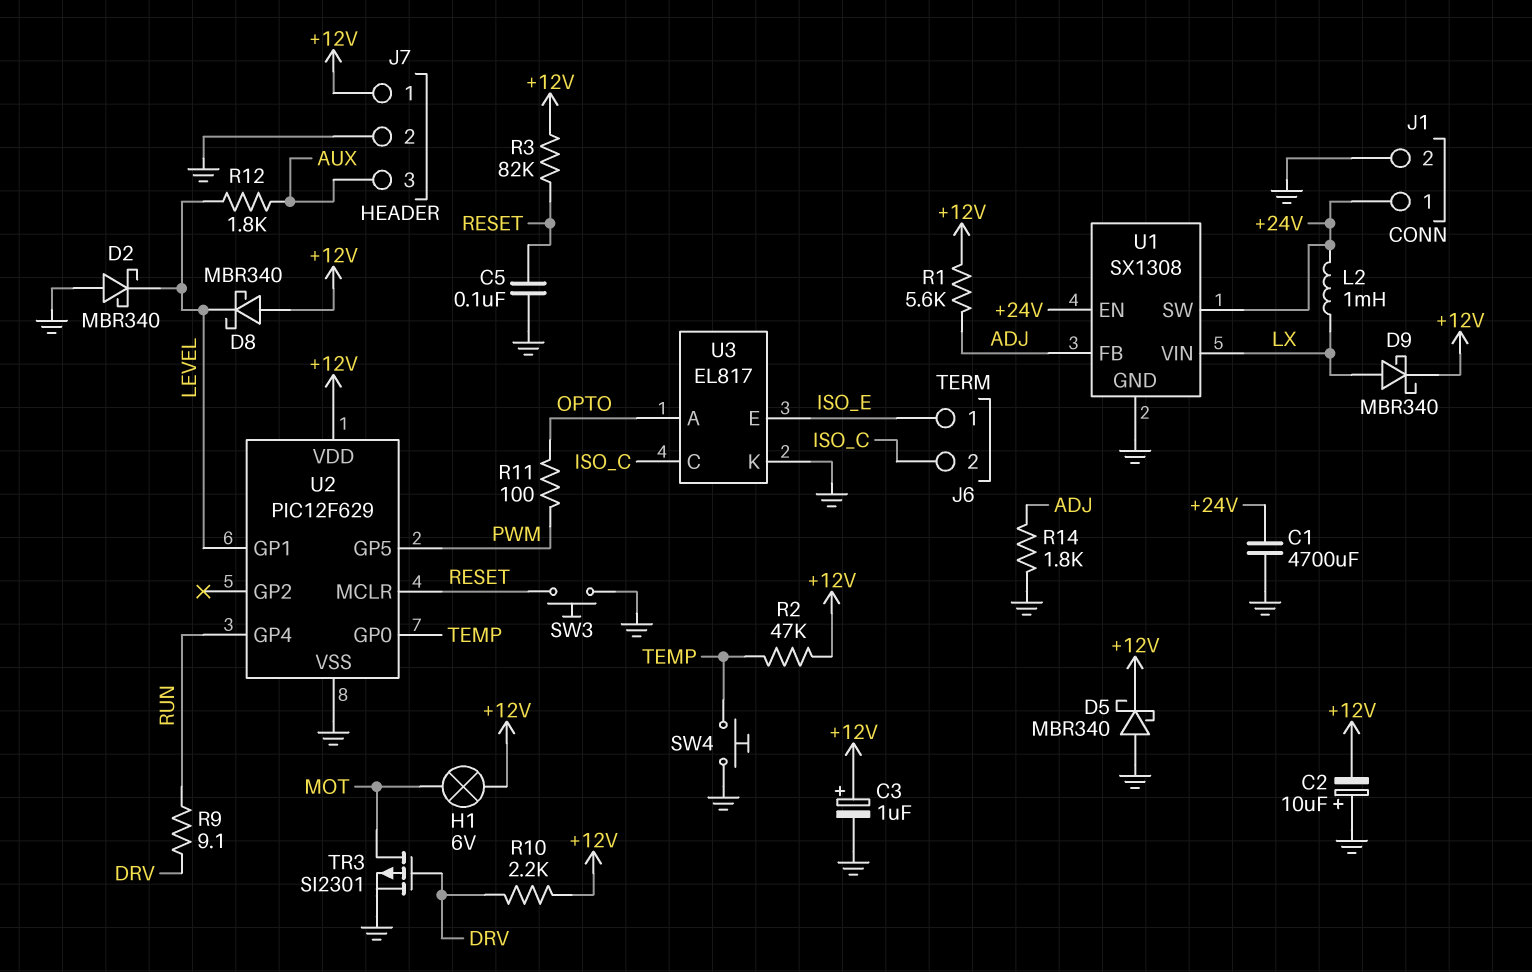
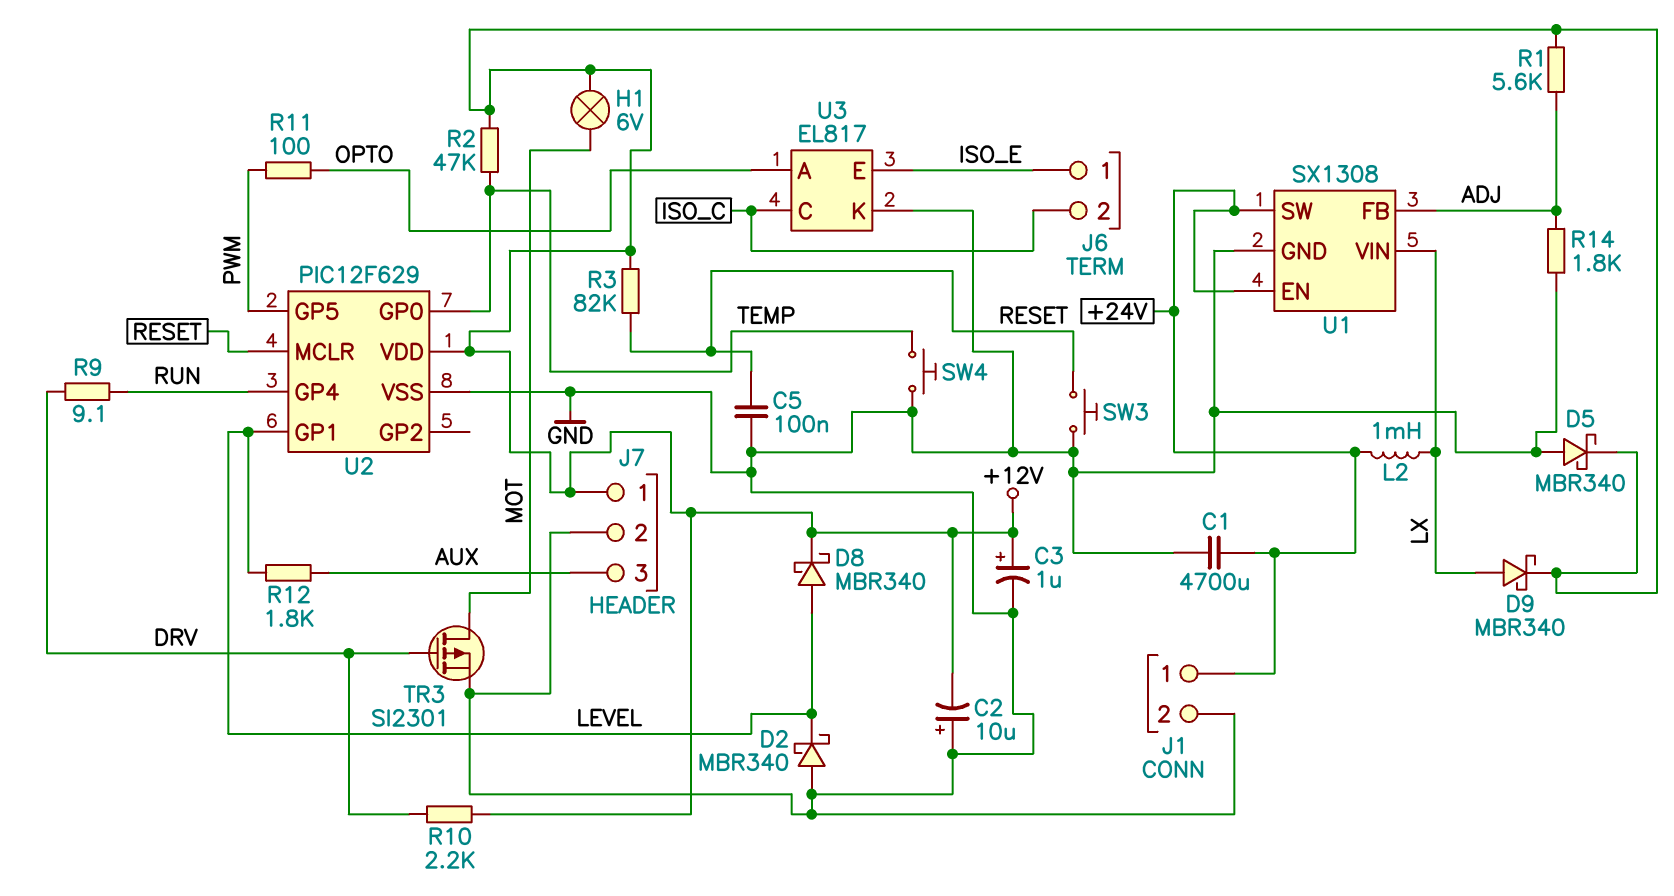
D8: schottky MBR340 (A +12V, K LEVEL) -> schottky MBR340 (A LEVEL, K +12V)

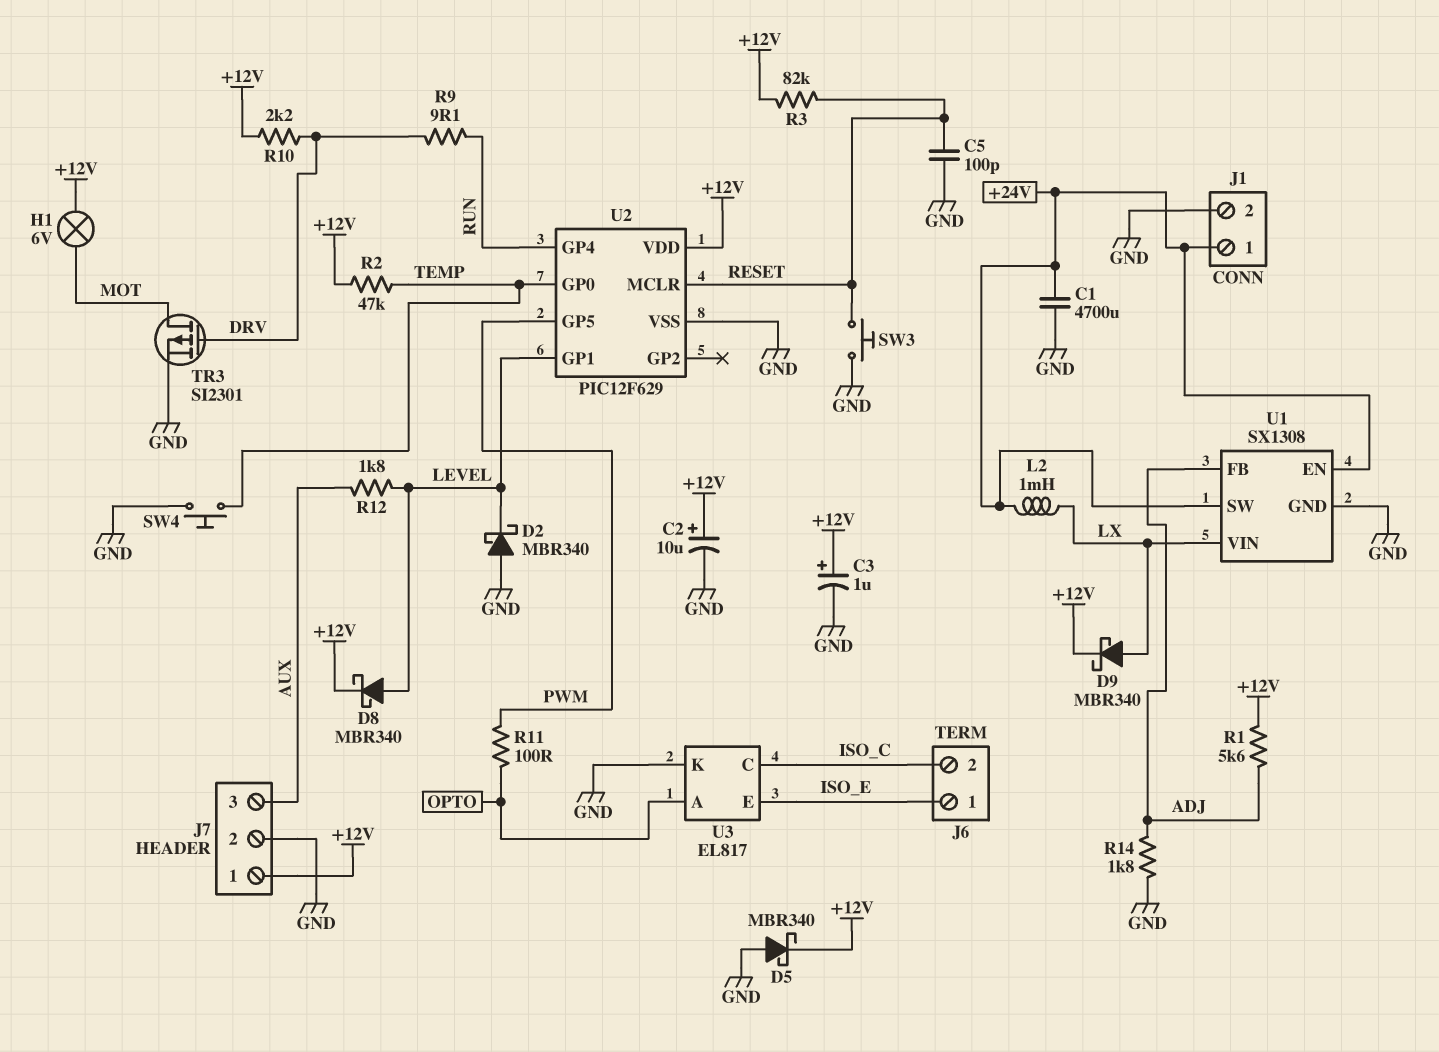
C2: 10uF (plus GND, minus +12V) -> 10uF (plus +12V, minus GND)
C5: 100nF (GND, RESET) -> 100pF (GND, RESET)

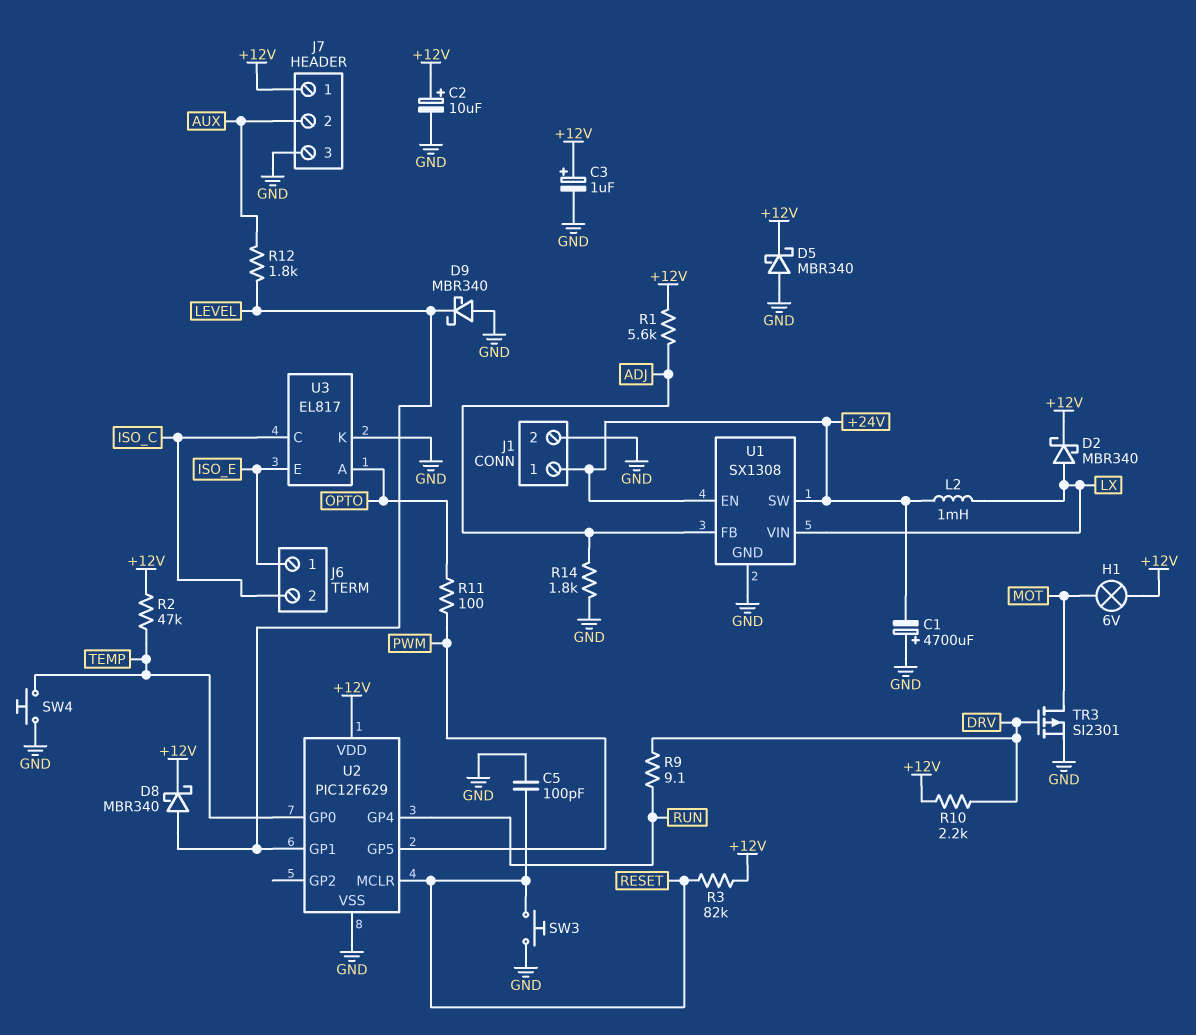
C1: 4700uF (+24V, GND) -> 4700uF (plus GND, minus +24V)
D2: schottky MBR340 (A GND, K LEVEL) -> schottky MBR340 (A LX, K +12V)
D9: schottky MBR340 (A LX, K +12V) -> schottky MBR340 (A GND, K LEVEL)
J7 pin 2: GND -> AUX
J7 pin 3: AUX -> GND

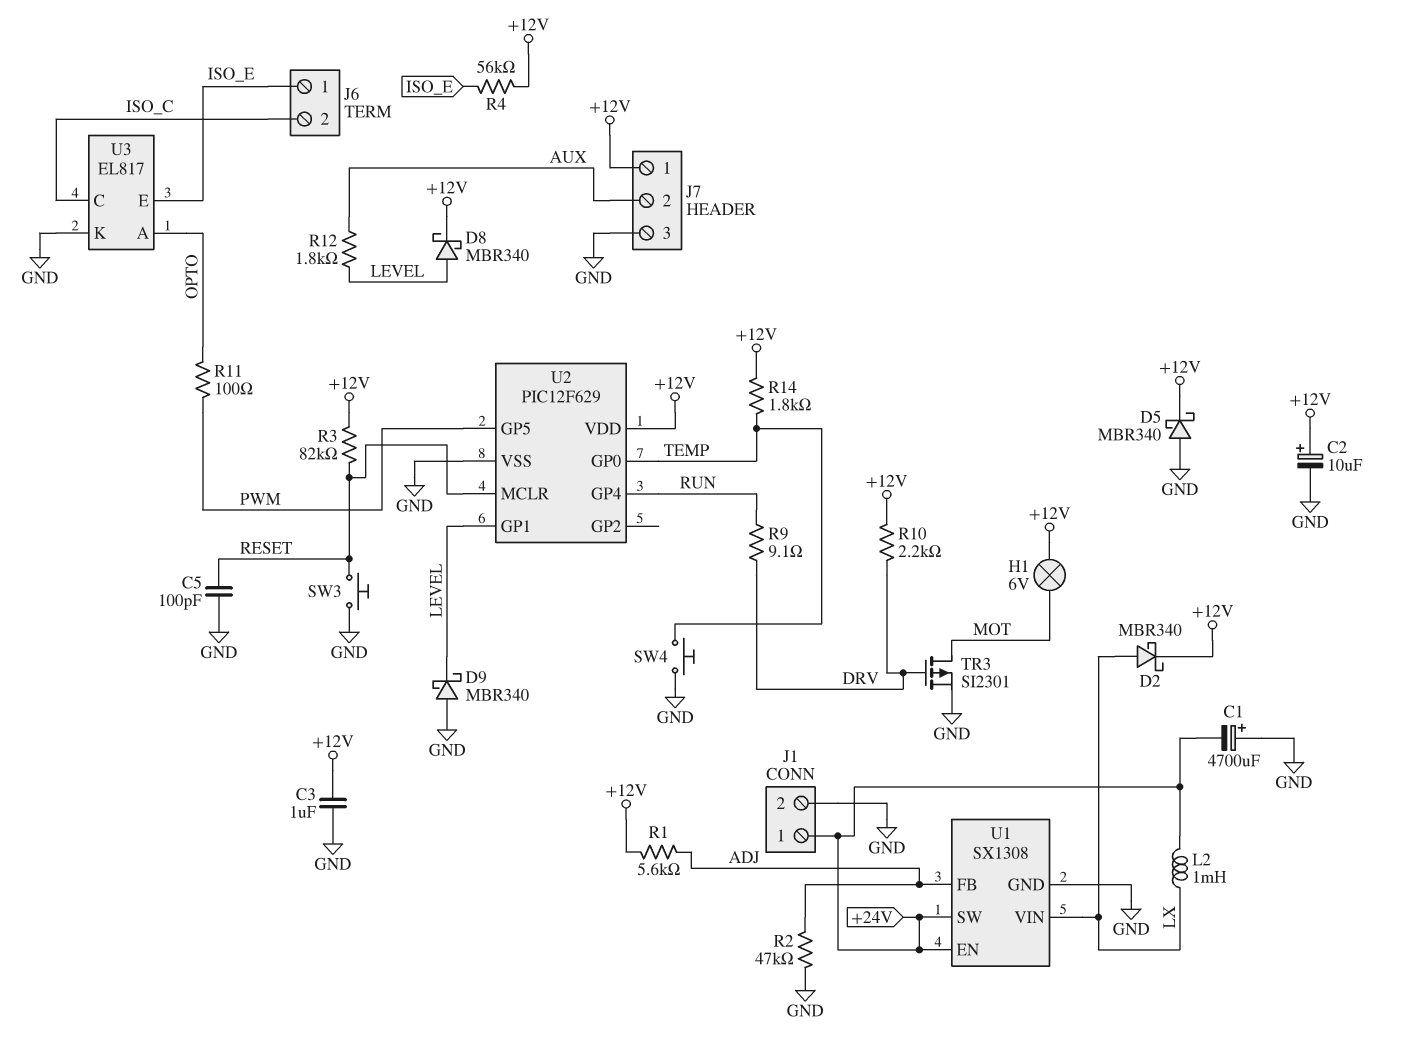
C3: 1uF (plus +12V, minus GND) -> 1uF (+12V, GND)
R2: 47k (+12V, TEMP) -> 47k (ADJ, GND)
R4: none -> 56k (+12V, ISO_E)
R14: 1.8k (ADJ, GND) -> 1.8k (+12V, TEMP)

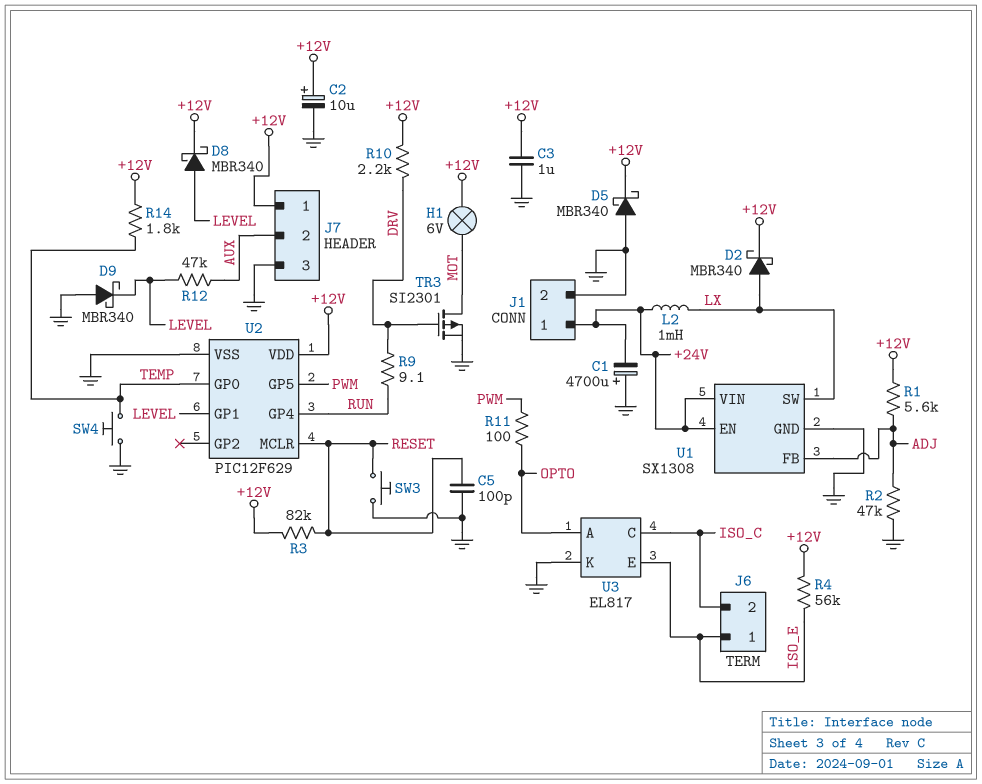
R12: 1.8k (AUX, LEVEL) -> 47k (AUX, LEVEL)
U1 pin SW: +24V -> LX
U1 pin VIN: LX -> +24V

